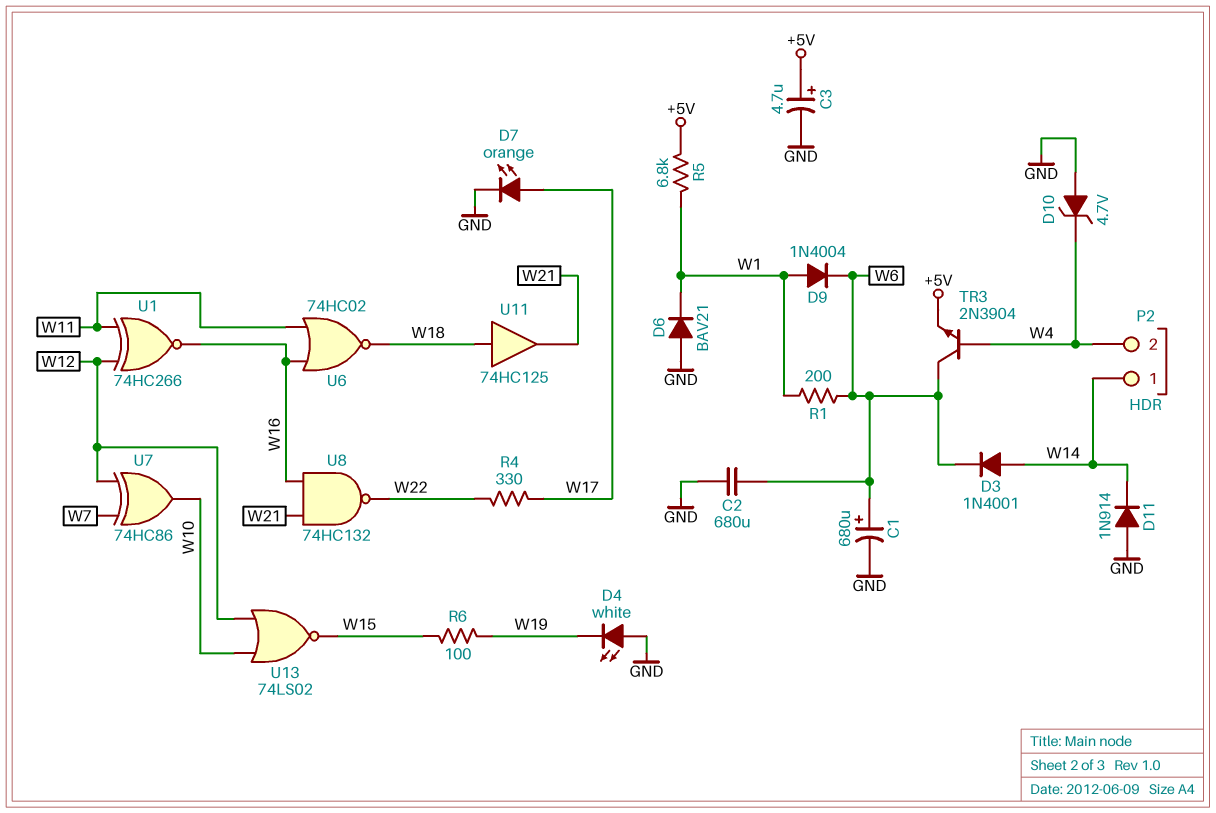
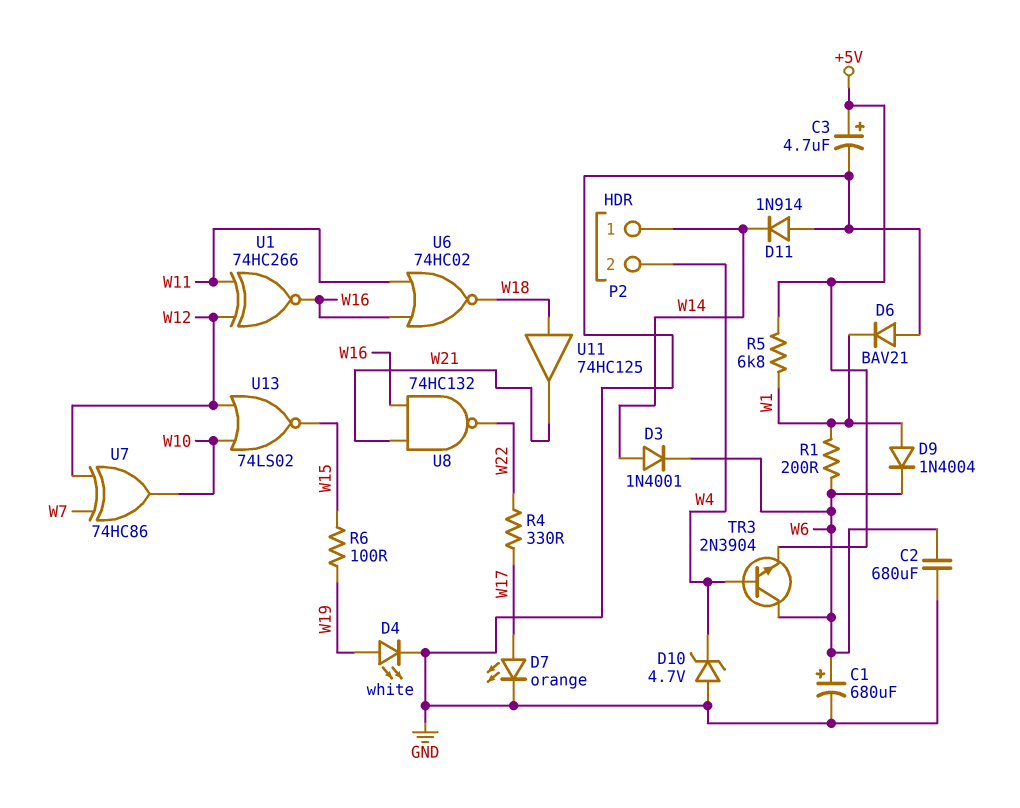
D4: LED white (A GND, K W19) -> LED white (A W19, K GND)

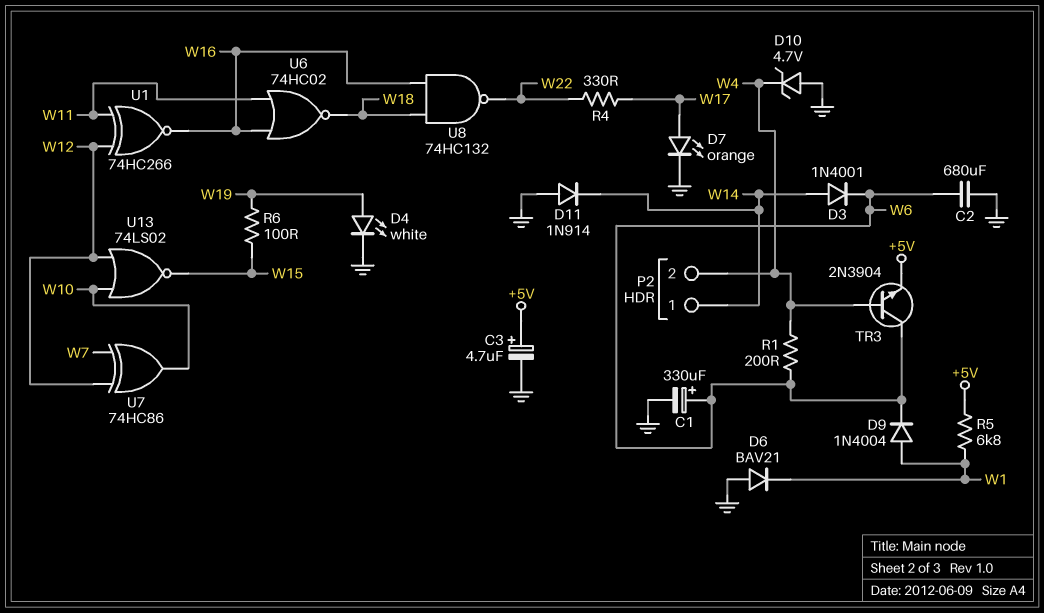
C1: 680uF (plus W6, minus GND) -> 330uF (plus W6, minus GND)
R1: 200 (W1, W6) -> 200 (W4, W6)
U8: NAND 74HC132 (in W16, in W21, out W22) -> NAND 74HC132 (in W16, in W18, out W22)
U11: buffer 74HC125 (in W18, out W21) -> none

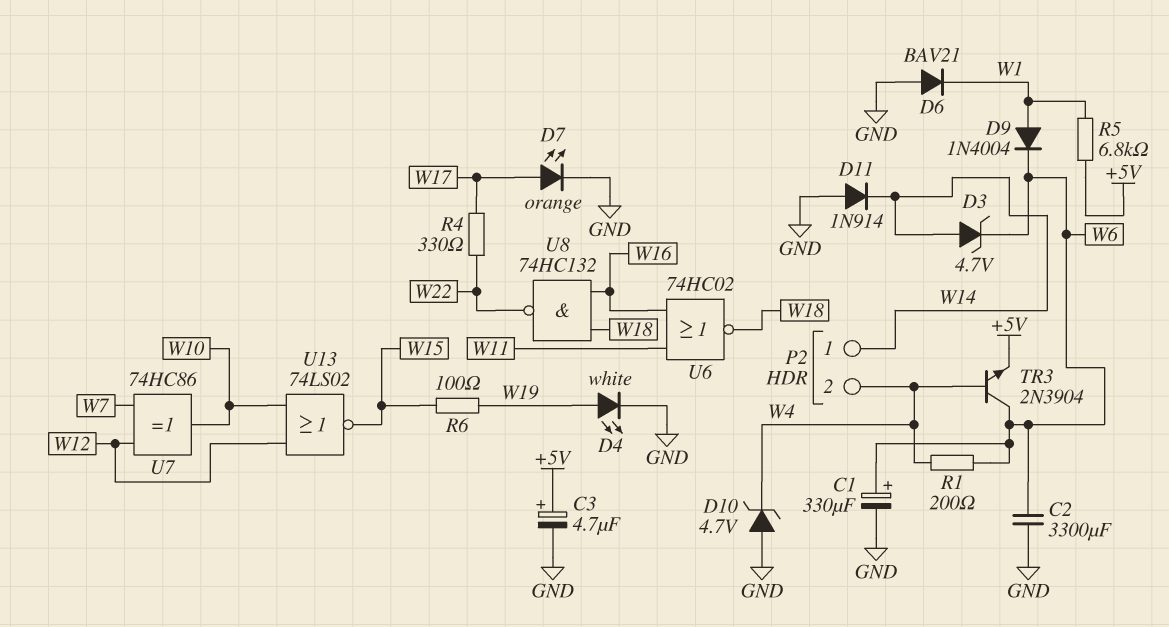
C2: 680uF (GND, W6) -> 3300uF (GND, W6)
D3: diode 1N4001 (A W14, K W6) -> zener 4.7V (A W14, K W6)
U1: XNOR 74HC266 (in W11, in W12, out W16) -> none

